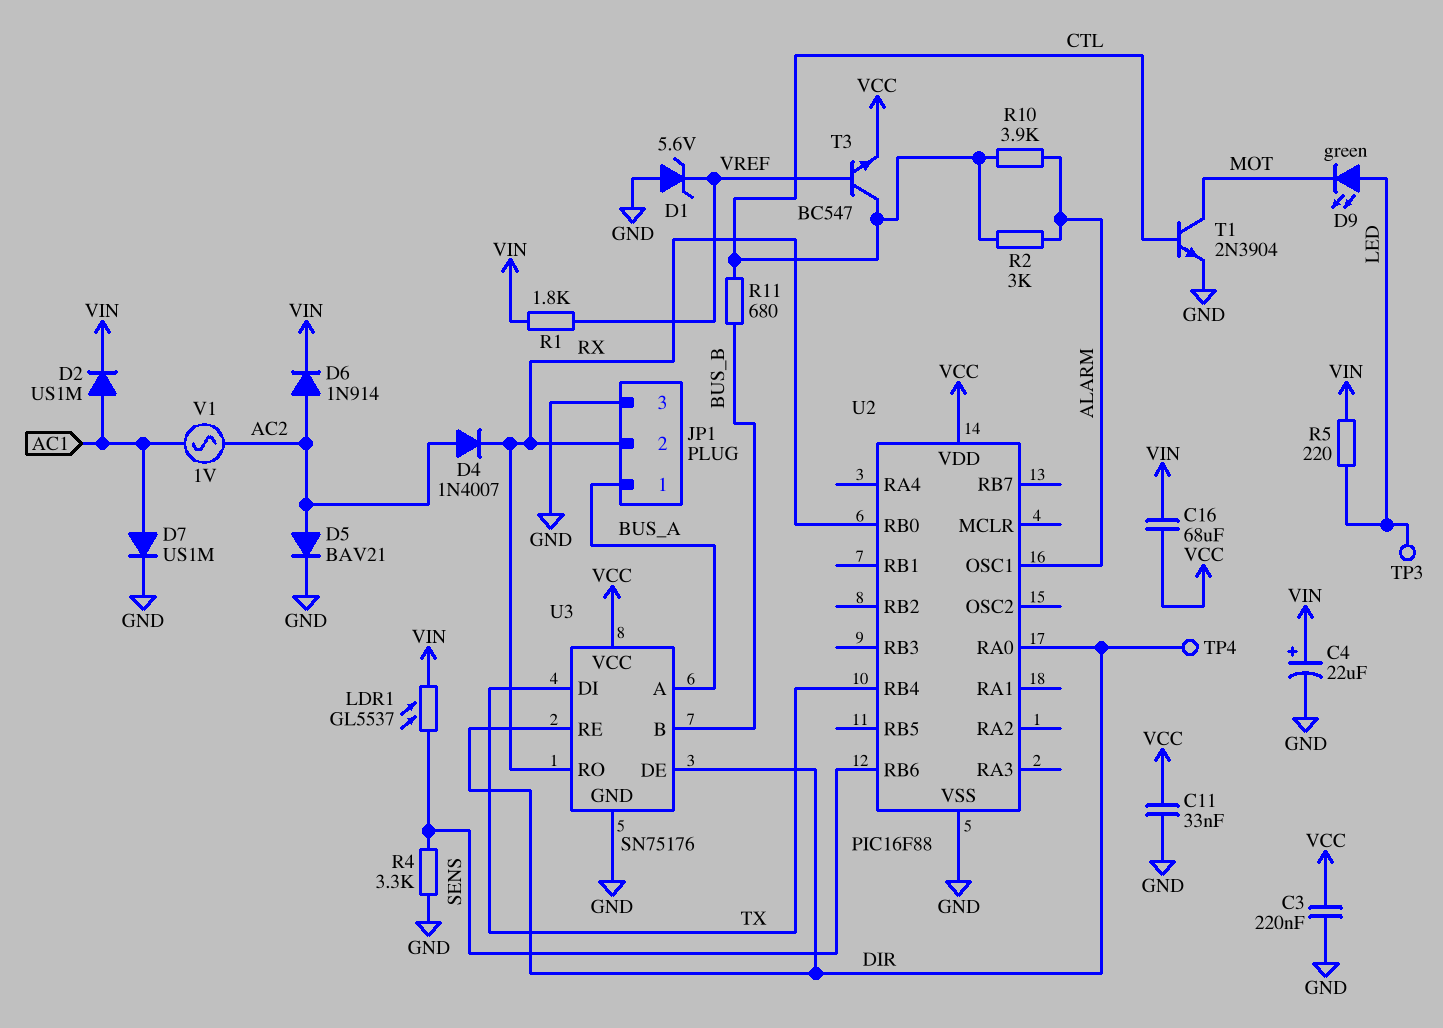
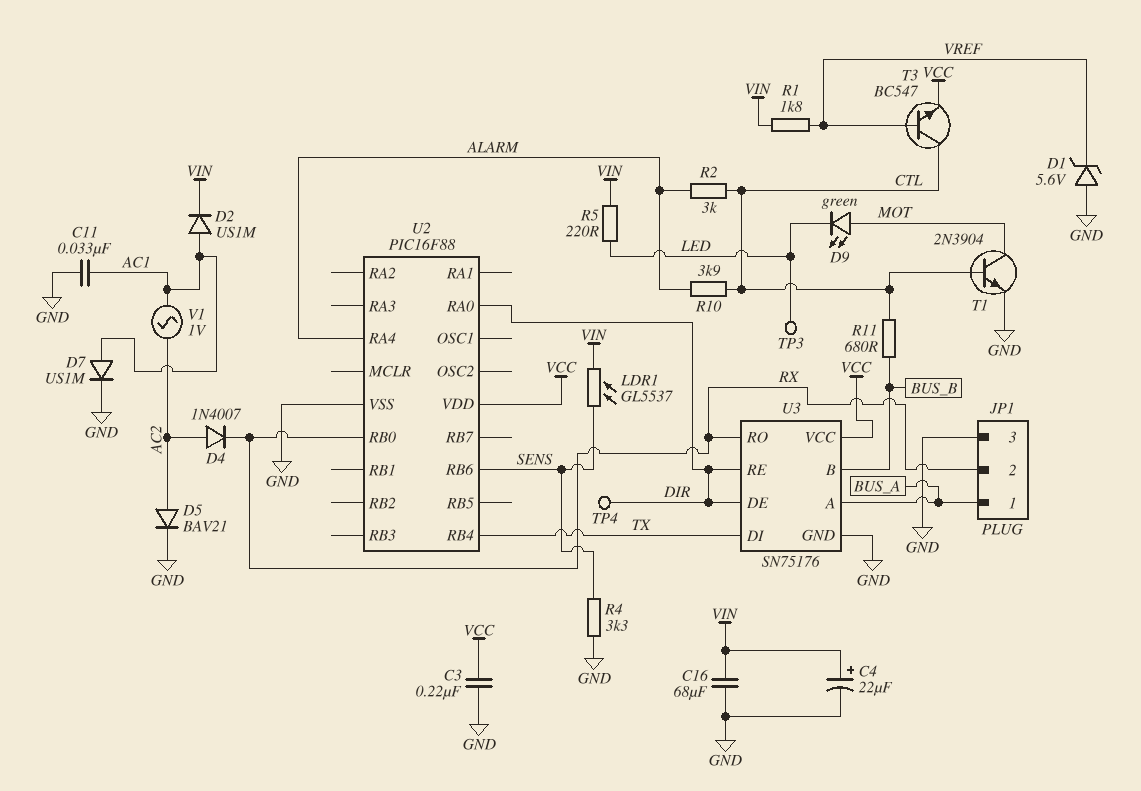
C11: 33nF (GND, VCC) -> 33nF (AC1, GND)
C16: 68uF (VCC, VIN) -> 68uF (GND, VIN)
D6: diode 1N914 (A AC2, K VIN) -> none
D9: LED green (A LED, K MOT) -> LED green (A MOT, K LED)
U2 pin OSC1: ALARM -> none
U2 pin RA4: none -> ALARM

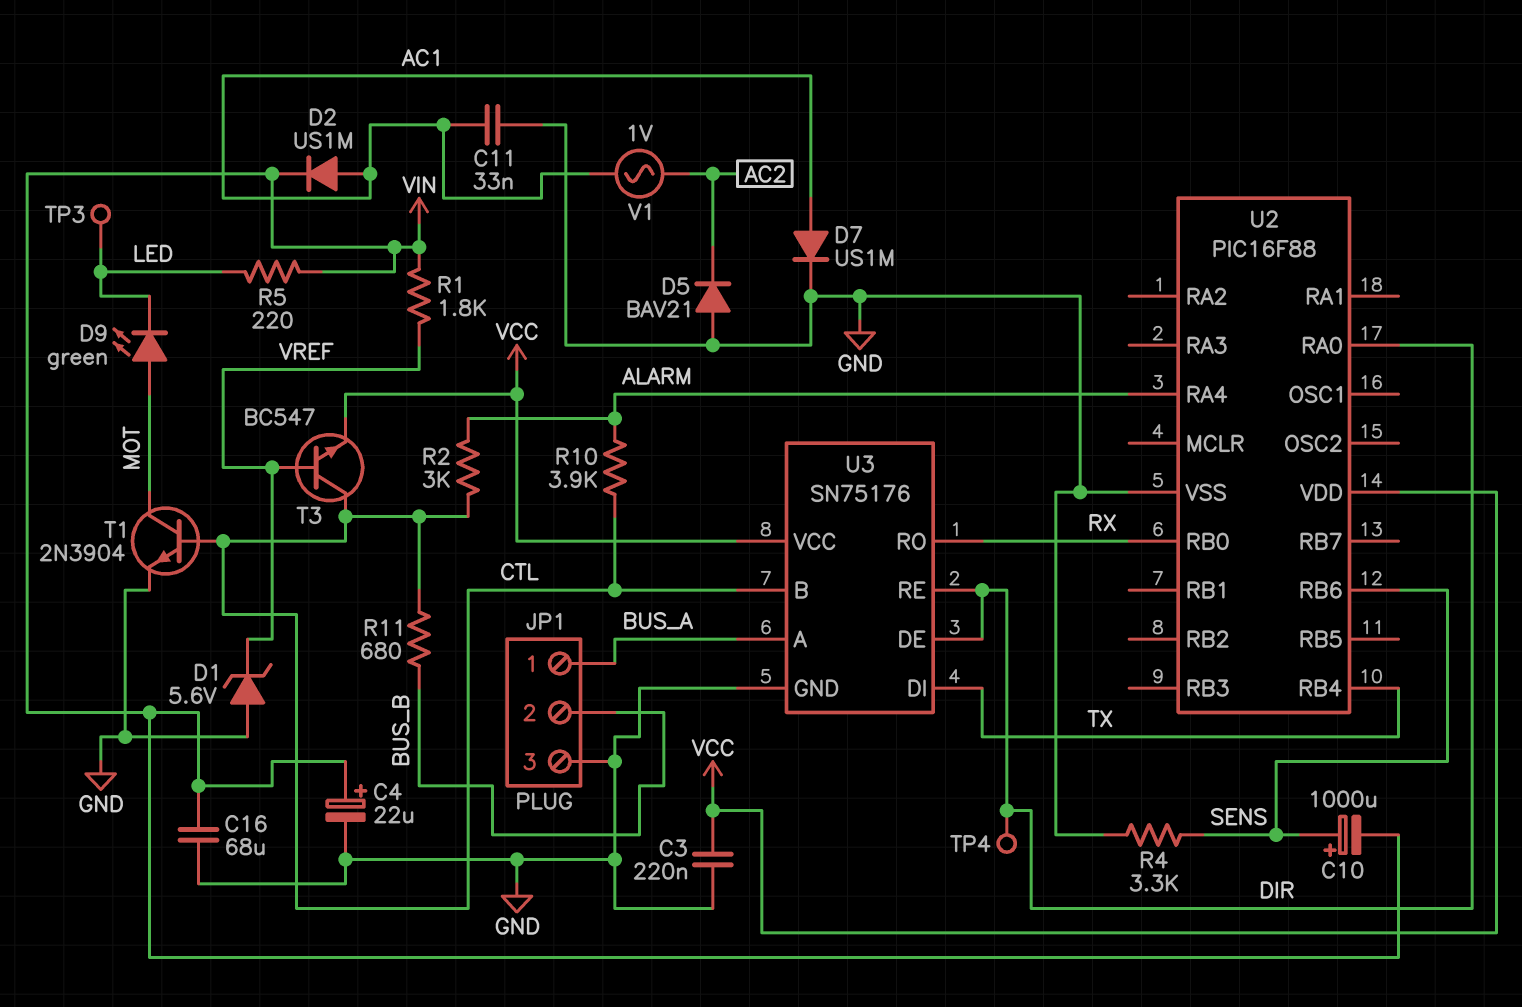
C10: none -> 1000uF (plus SENS, minus VIN)
D4: diode 1N4007 (A AC2, K RX) -> none
D5: diode BAV21 (A AC2, K GND) -> diode BAV21 (A GND, K AC2)
JP1 pin 2: RX -> BUS_B
LDR1: GL5537 (SENS, VIN) -> none
U3 pin B: BUS_B -> CTL

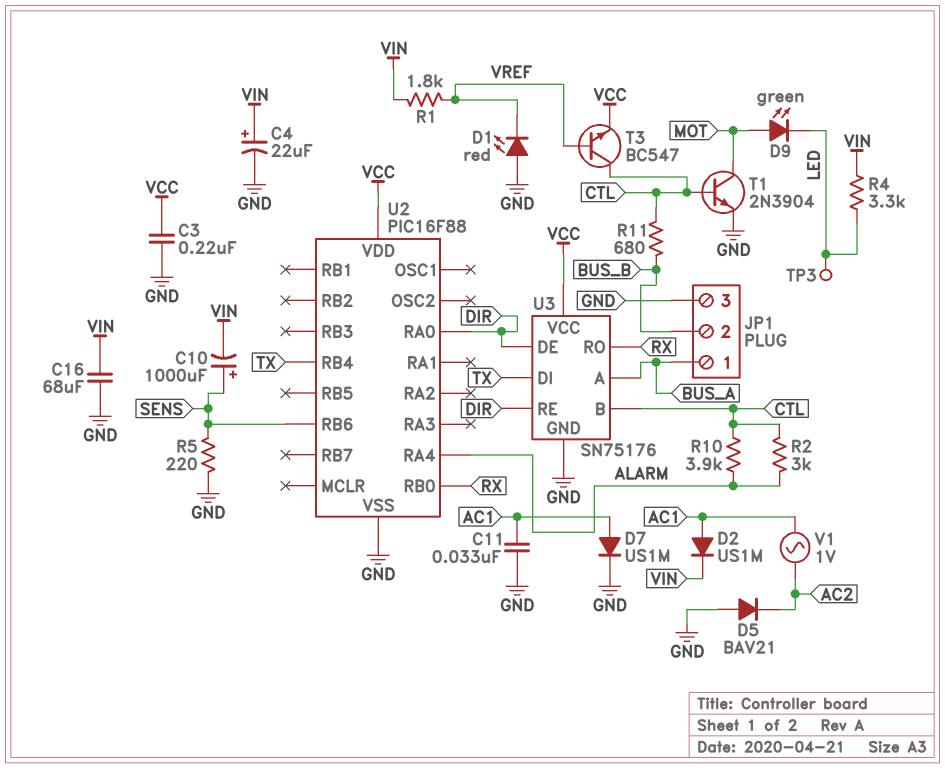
D1: zener 5.6V (A GND, K VREF) -> LED red (A GND, K VREF)
R4: 3.3k (GND, SENS) -> 3.3k (LED, VIN)
R5: 220 (LED, VIN) -> 220 (GND, SENS)
TP4: test point (DIR) -> none

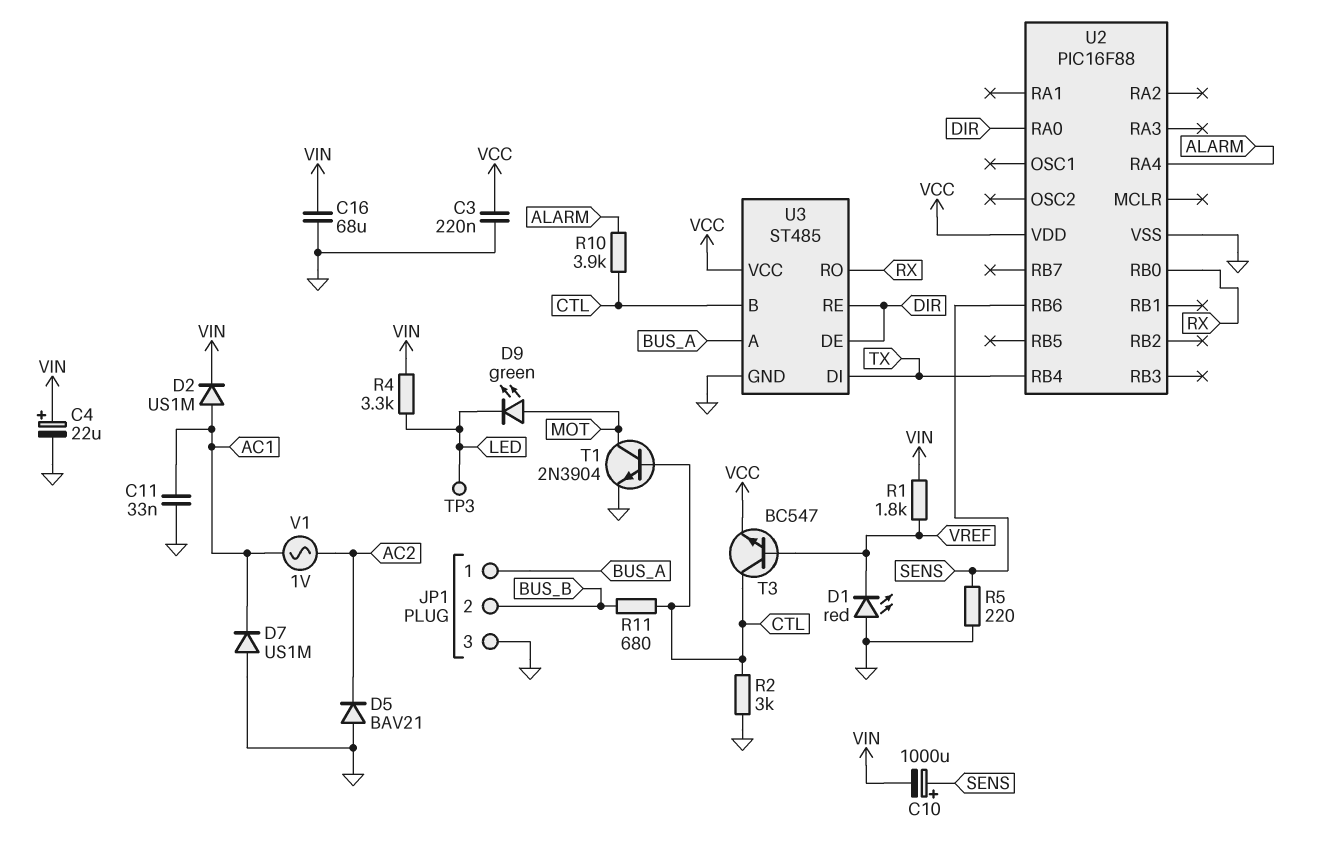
D7: diode US1M (A AC1, K GND) -> diode US1M (A GND, K AC1)
R2: 3k (ALARM, CTL) -> 3k (CTL, GND)
U3: SN75176 -> ST485

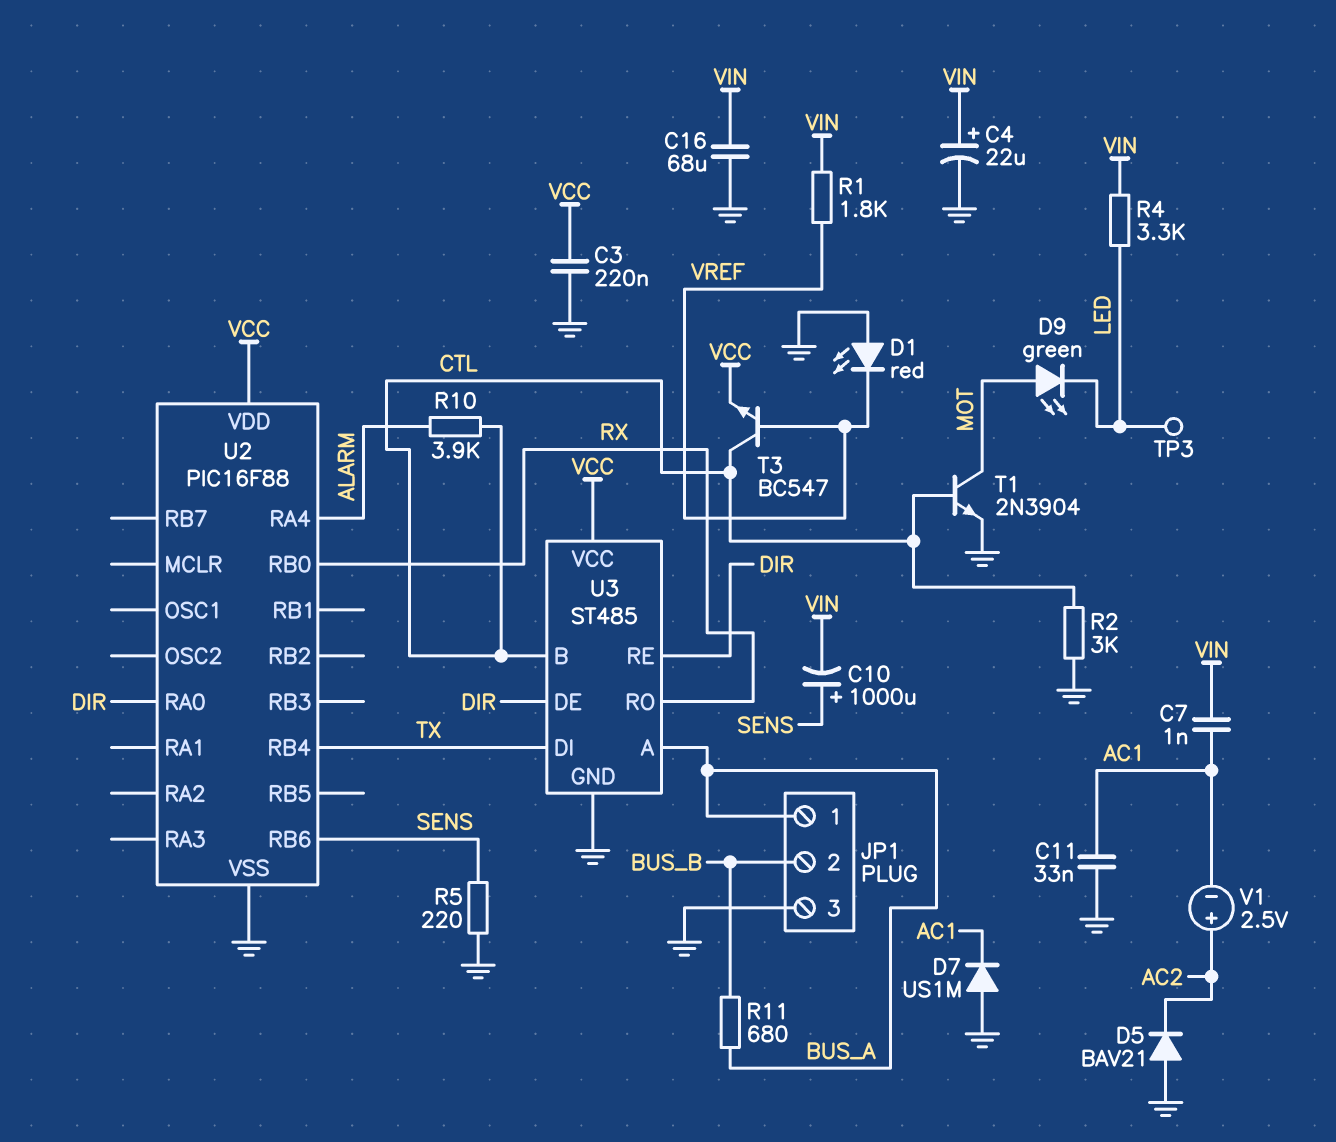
C7: none -> 1nF (AC1, VIN)
D2: diode US1M (A AC1, K VIN) -> none
R11: 680 (BUS_B, CTL) -> 680 (BUS_A, BUS_B)
V1: AC 1V (AC1, AC2) -> 2.5V (plus AC2, minus AC1)

